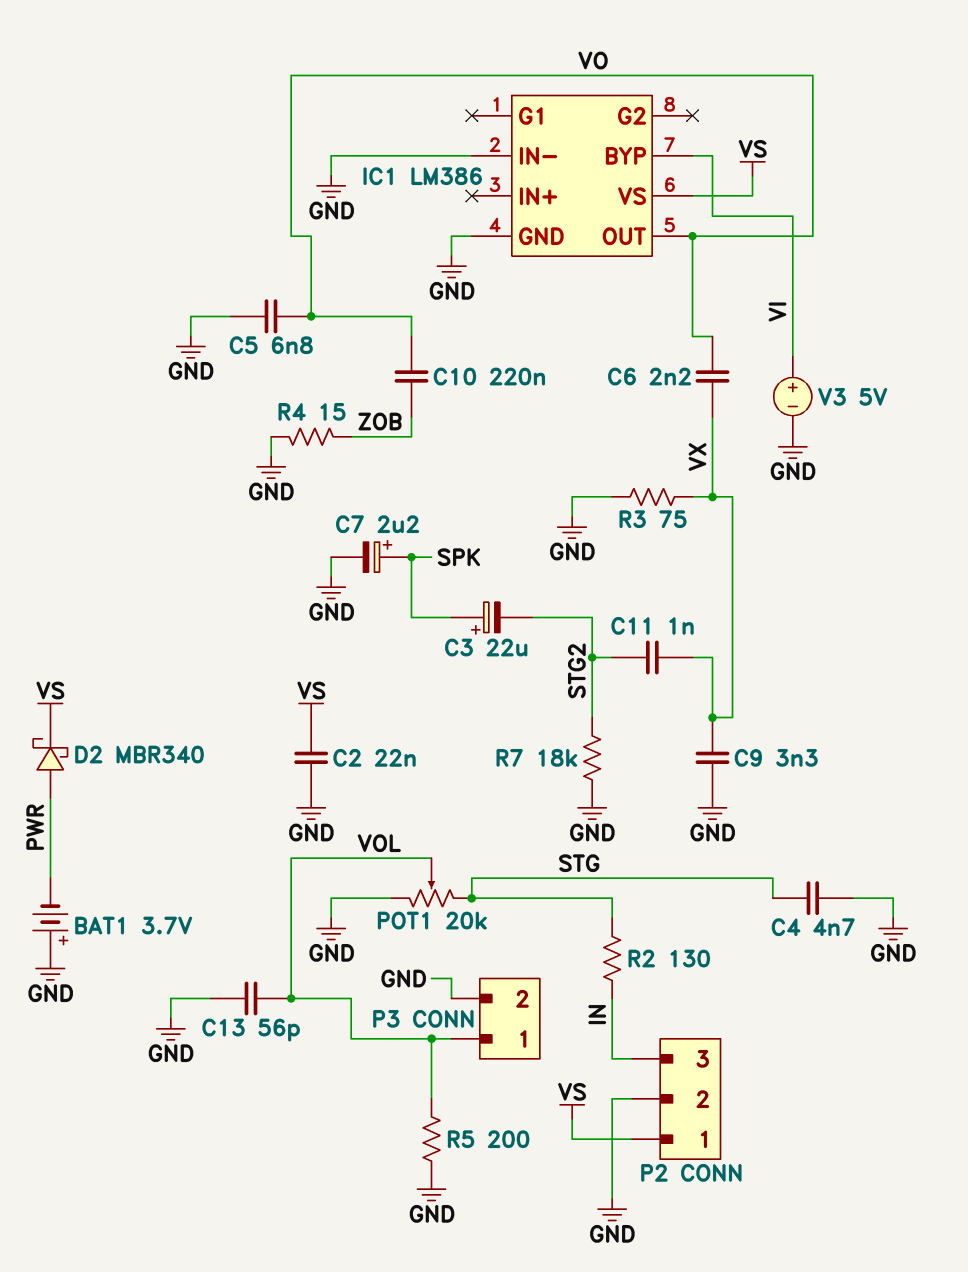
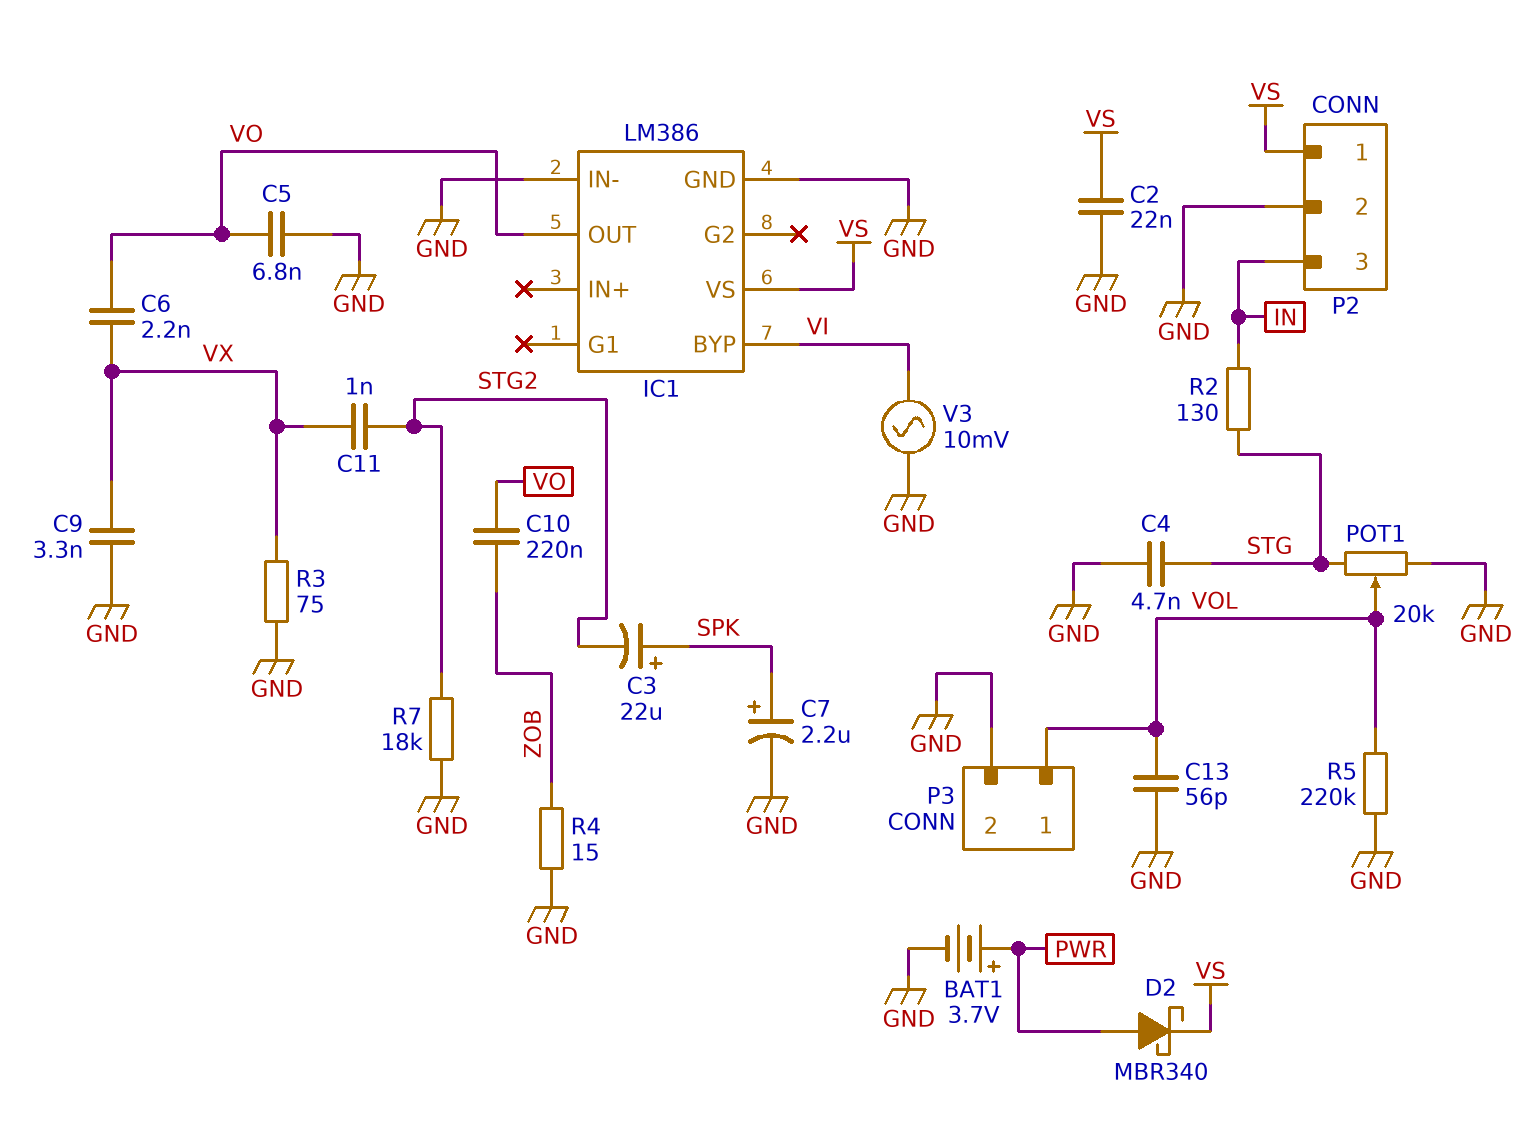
BAT1: 3.7V (plus GND, minus PWR) -> 3.7V (plus PWR, minus GND)
R5: 200 (GND, VOL) -> 220k (GND, VOL)
V3: 5V (plus VI, minus GND) -> AC 10mV (GND, VI)

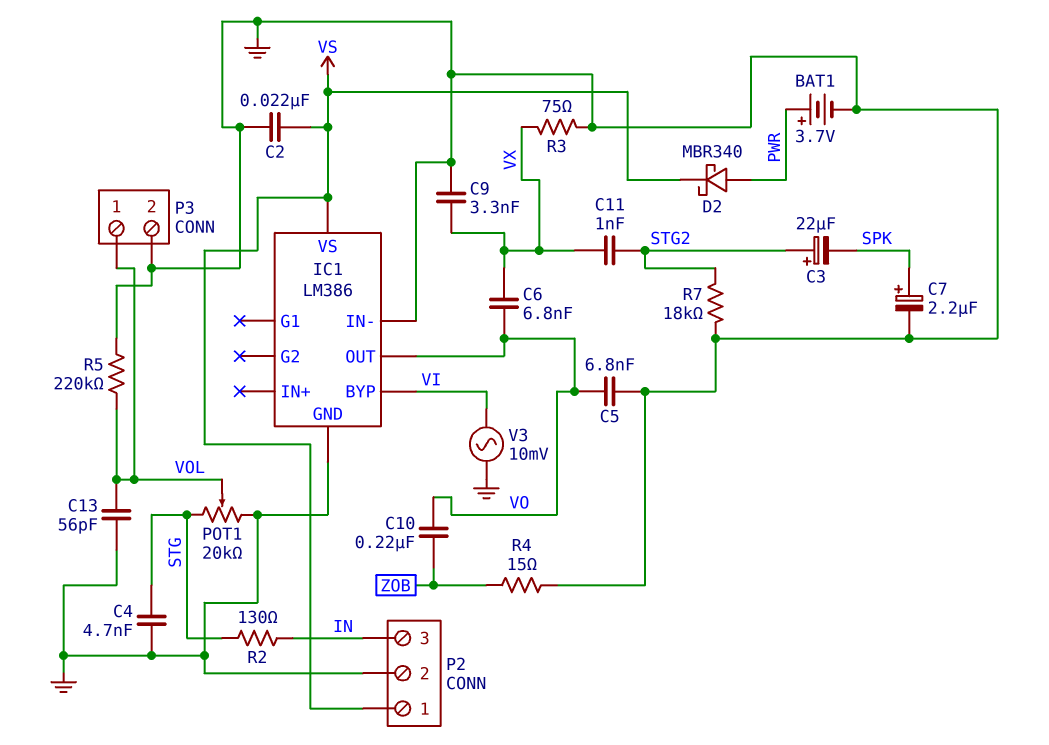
C3: 22uF (plus SPK, minus STG2) -> 22uF (plus STG2, minus SPK)
C6: 2.2nF (VO, VX) -> 6.8nF (VO, VX)

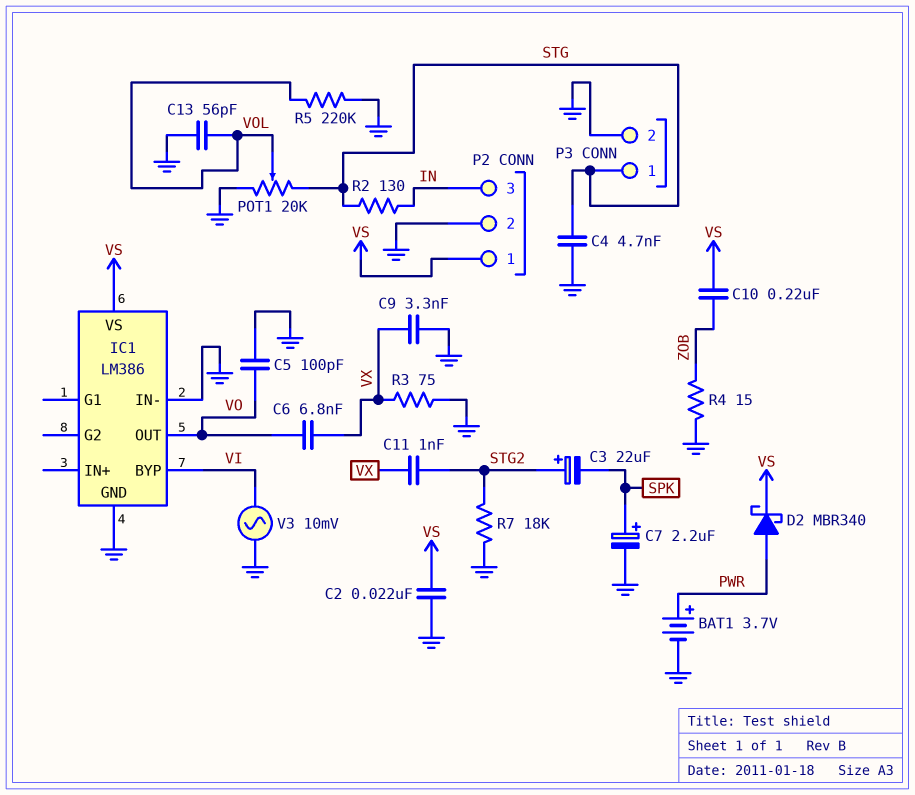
C5: 6.8nF (GND, VO) -> 100pF (GND, VO)
C10: 220nF (VO, ZOB) -> 220nF (VS, ZOB)
P3 pin 1: VOL -> STG

